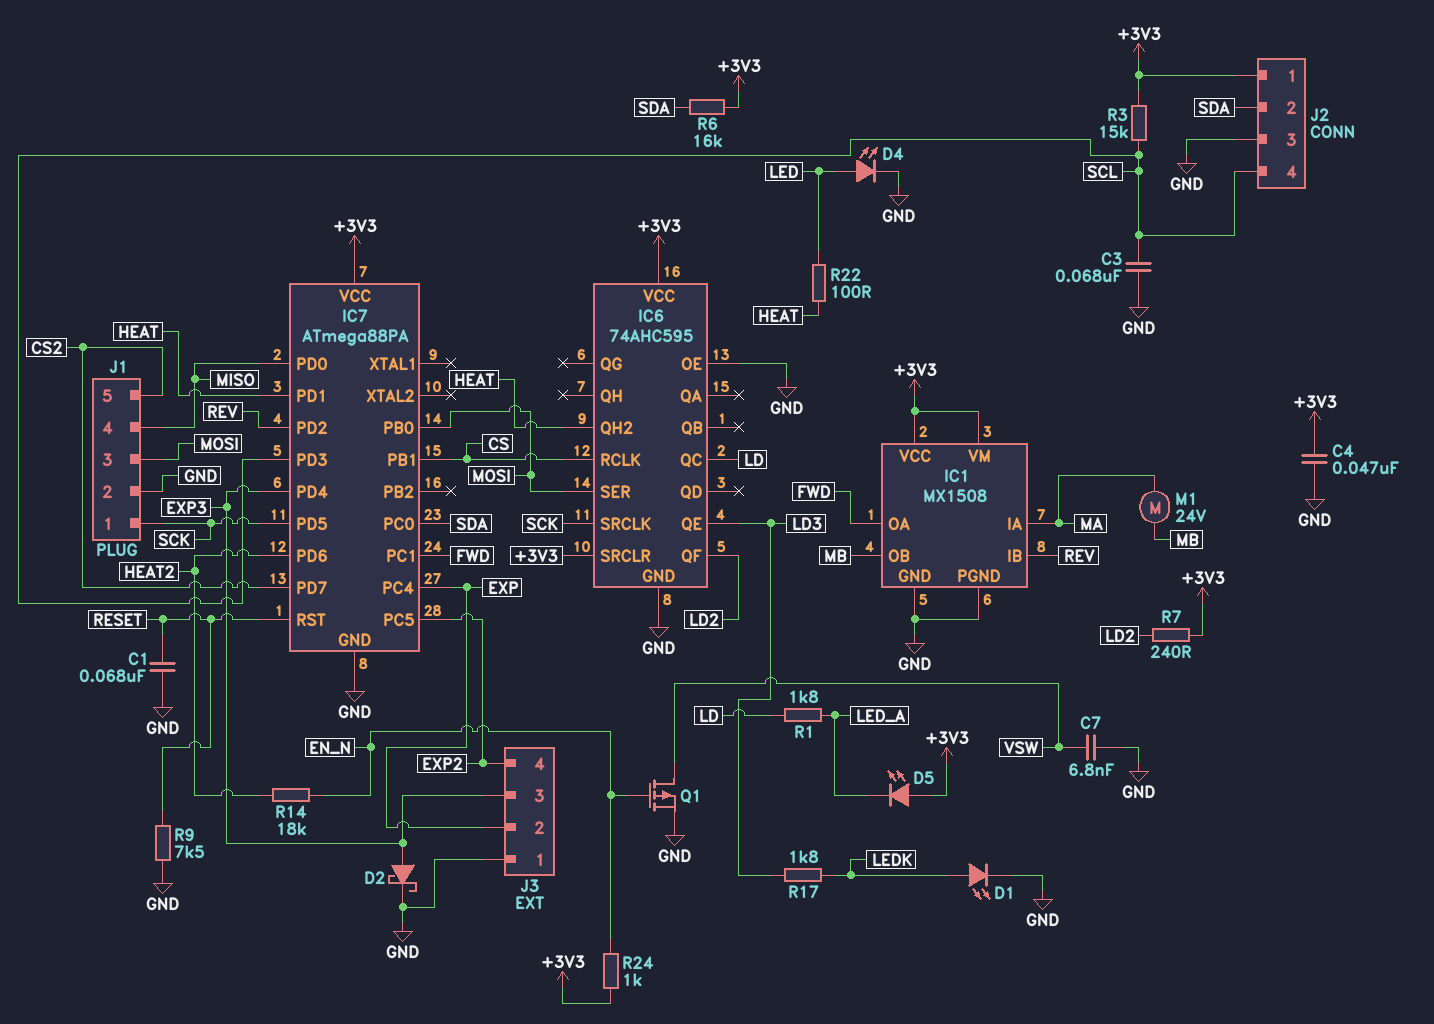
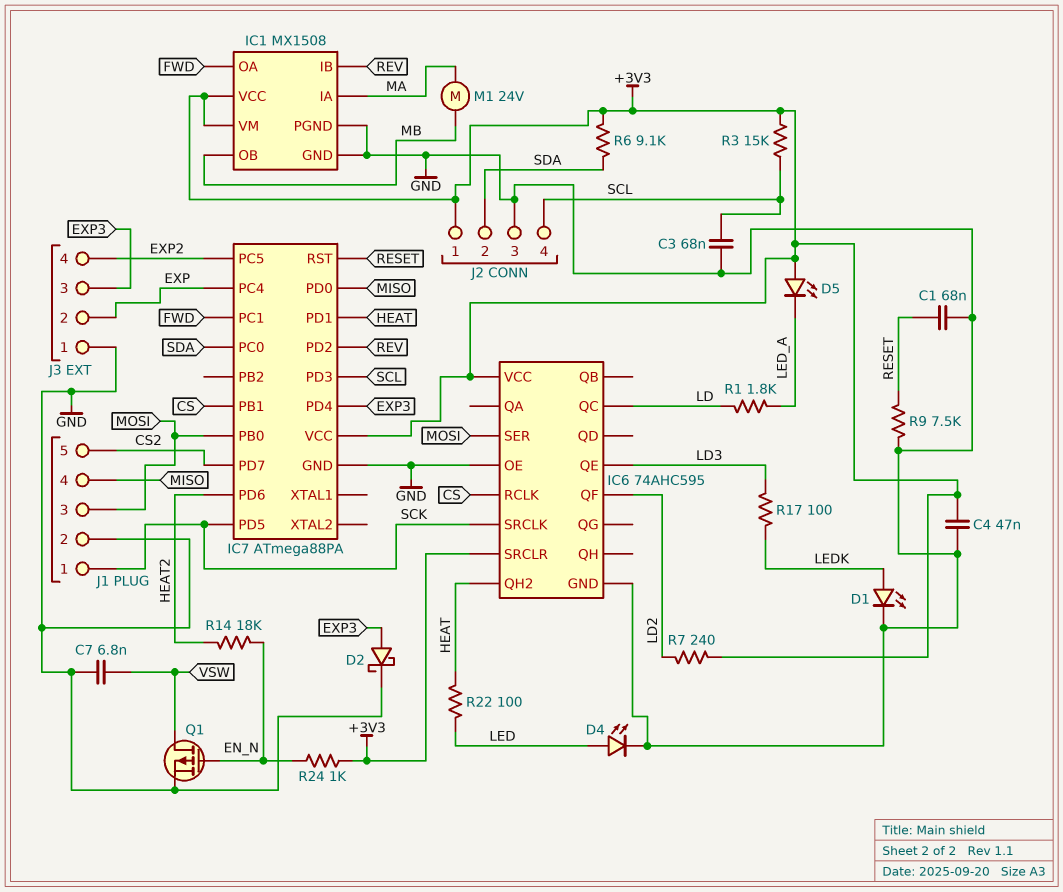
R6: 16k (+3V3, SDA) -> 9.1k (+3V3, SDA)
R17: 1.8k (LD3, LEDK) -> 100 (LD3, LEDK)

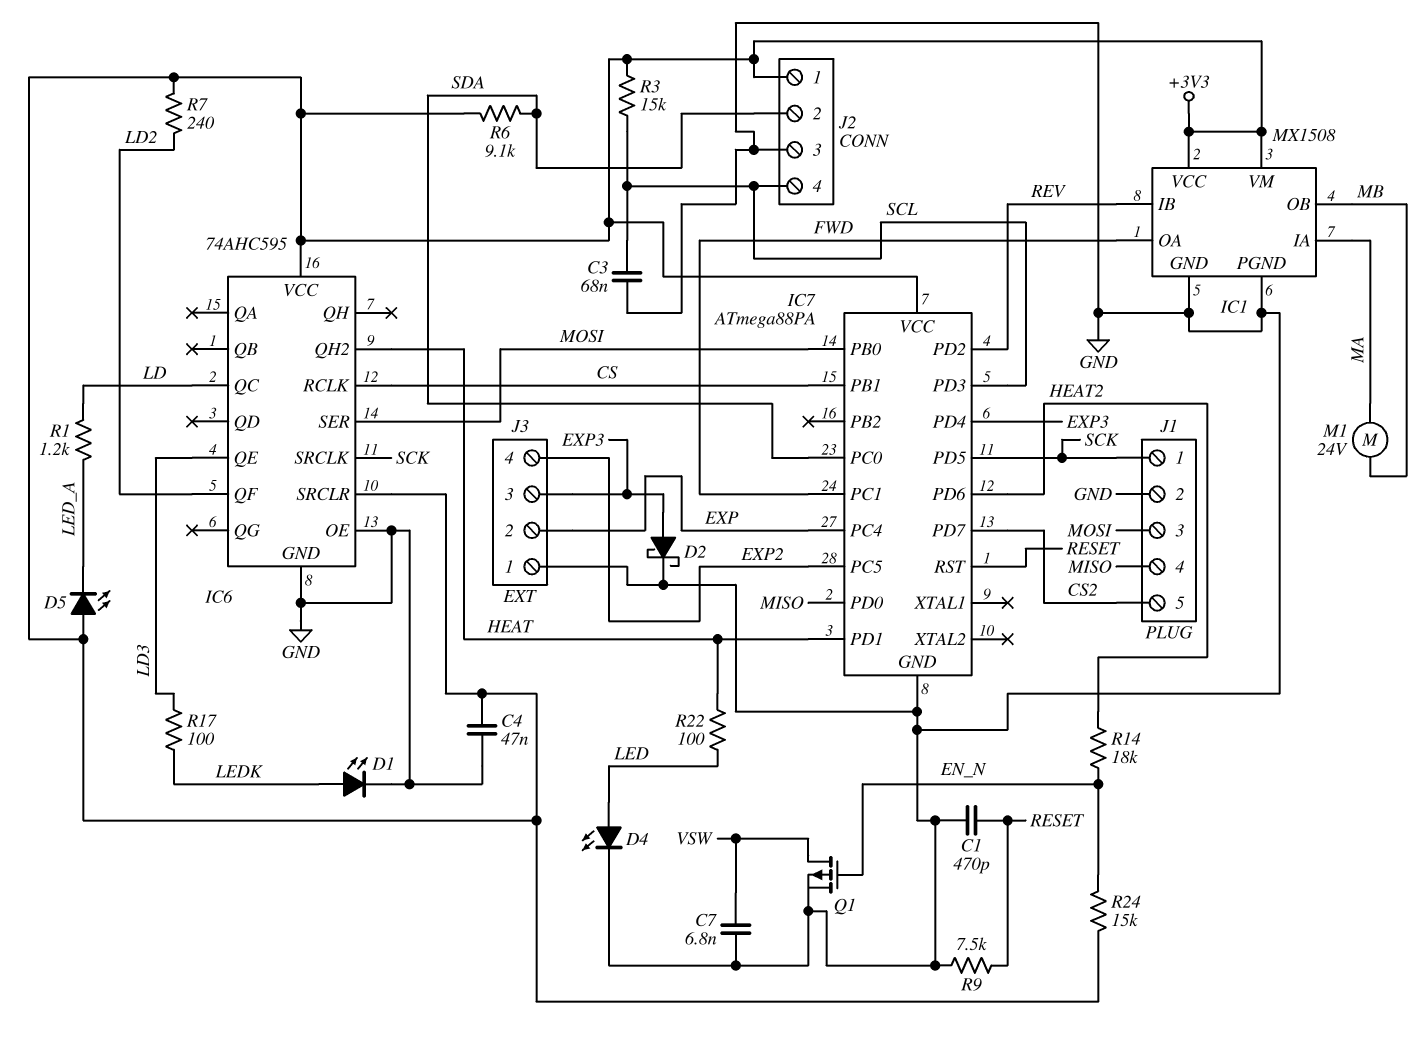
C1: 68nF (GND, RESET) -> 470pF (GND, RESET)
R1: 1.8k (LD, LED_A) -> 1.2k (LD, LED_A)
R24: 1k (+3V3, EN_N) -> 15k (+3V3, EN_N)

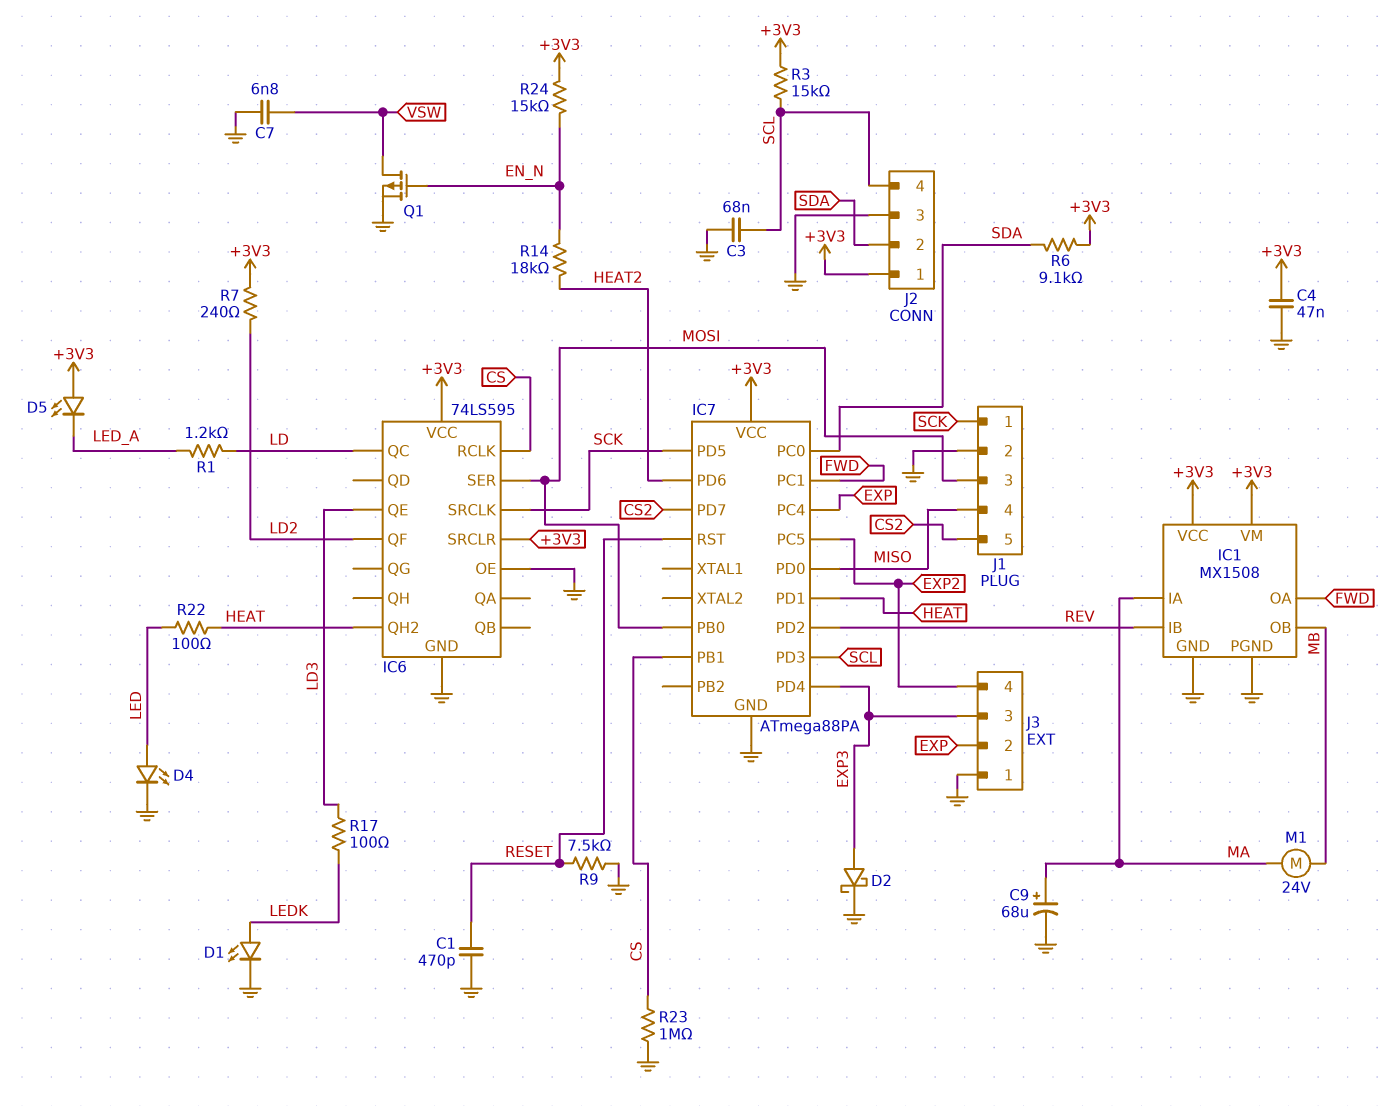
C9: none -> 68uF (plus MA, minus GND)
IC6: 74AHC595 -> 74LS595
R23: none -> 1M (CS, GND)

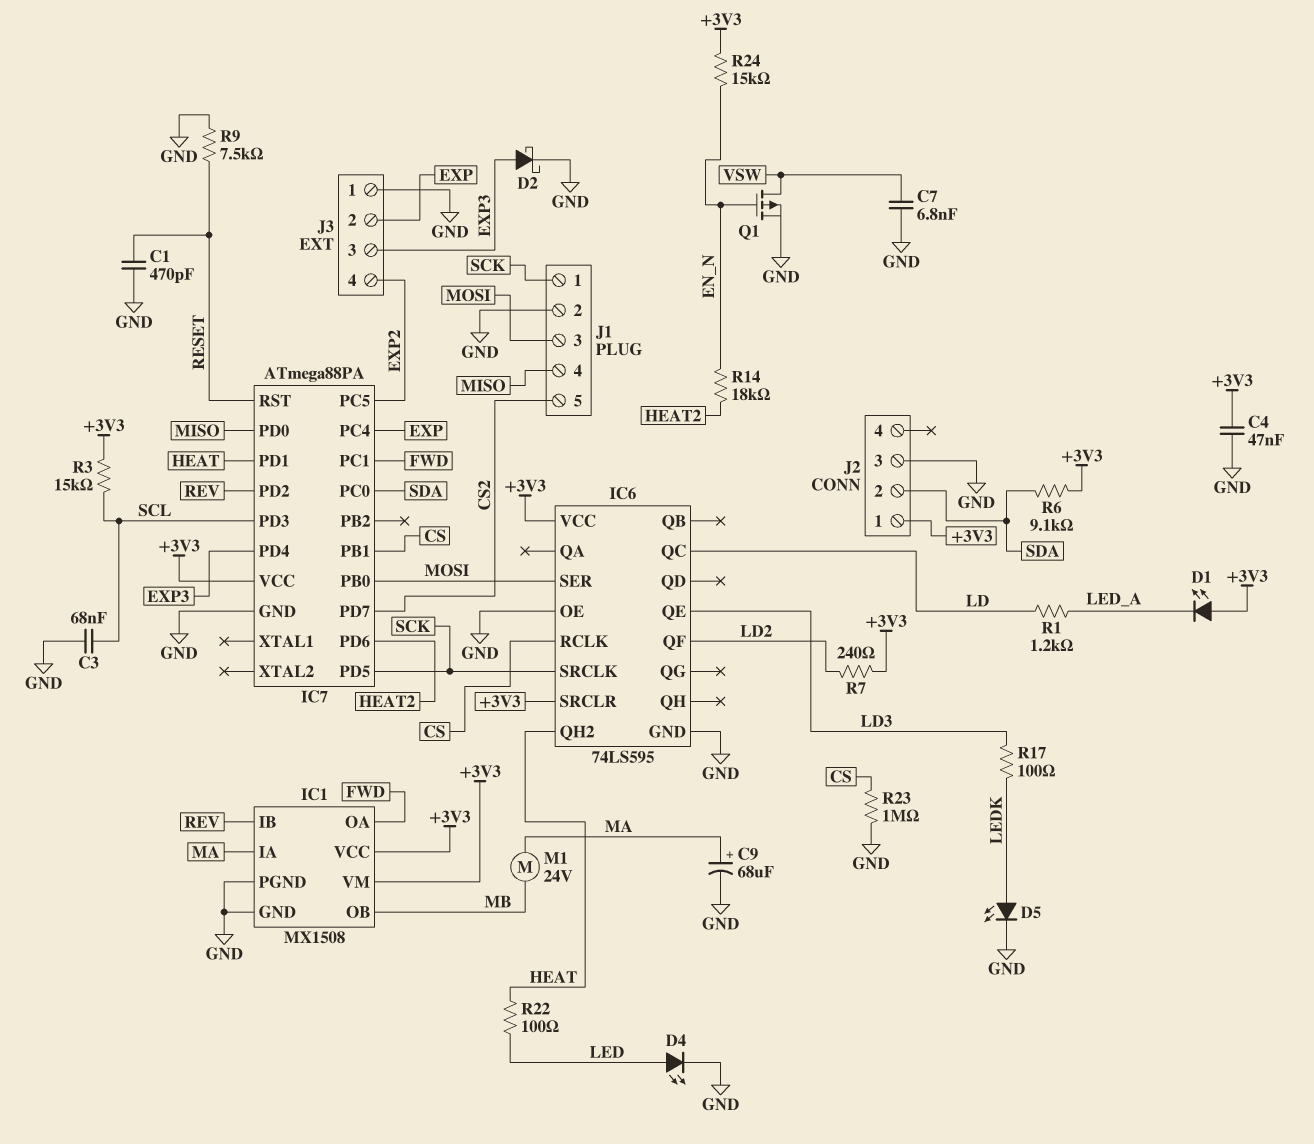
D1: LED (A LEDK, K GND) -> LED (A +3V3, K LED_A)
D5: LED (A +3V3, K LED_A) -> LED (A LEDK, K GND)
J2 pin 4: SCL -> none

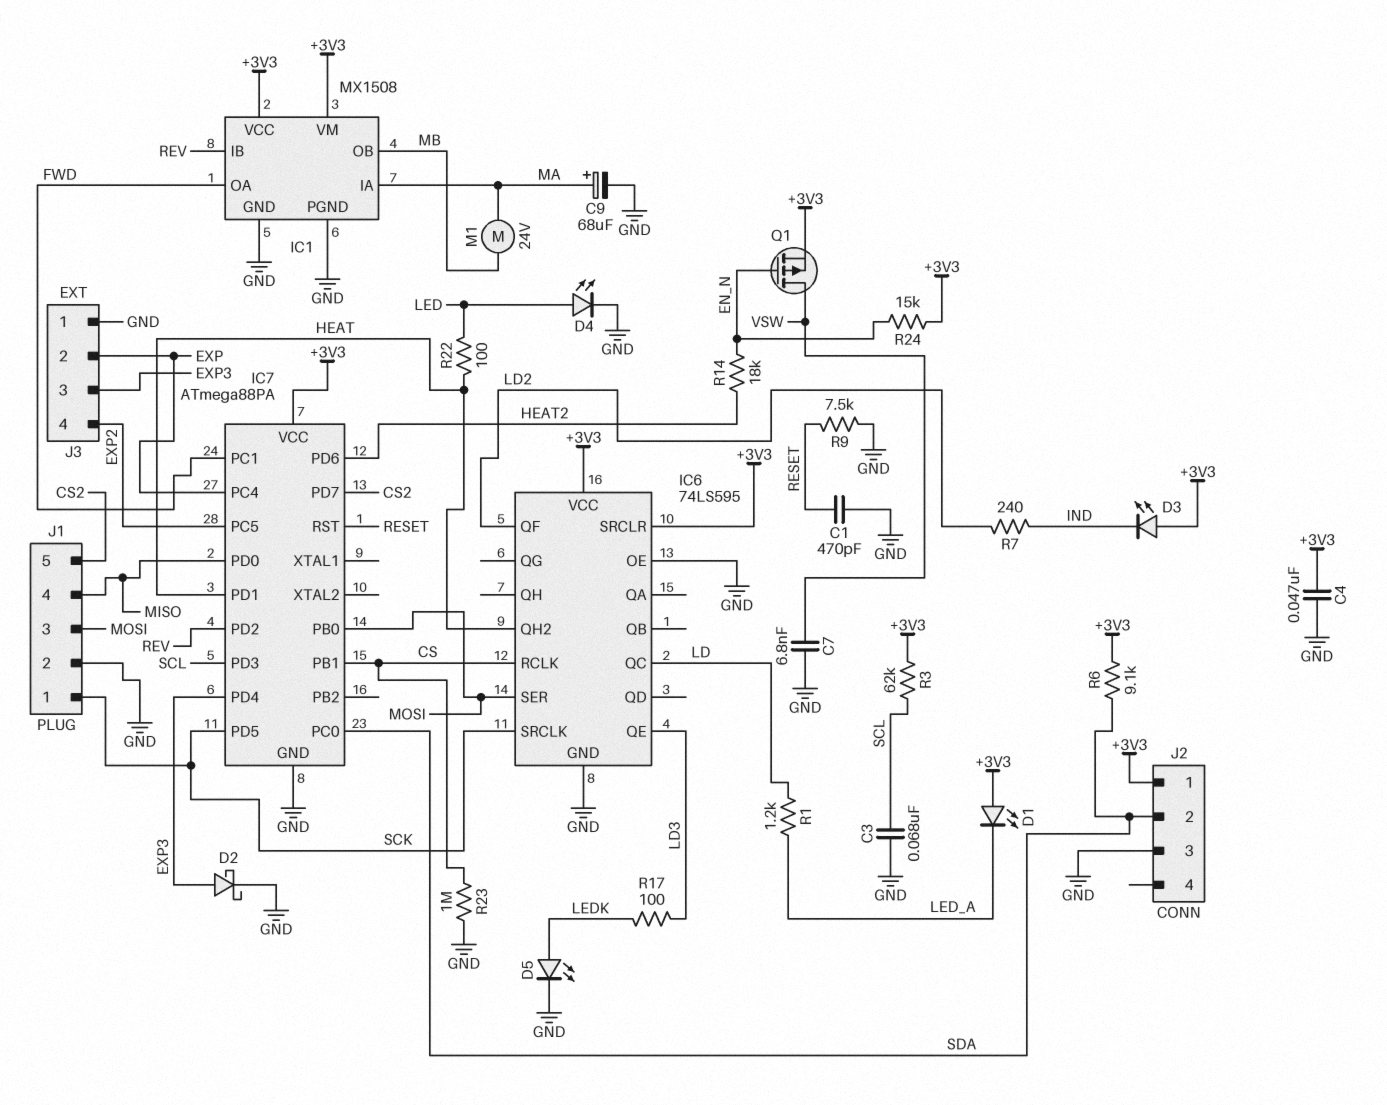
D3: none -> LED (A +3V3, K IND)
Q1: PMOS (G EN_N, D VSW, S GND) -> PMOS (G EN_N, D VSW, S +3V3)
R3: 15k (+3V3, SCL) -> 62k (+3V3, SCL)
R7: 240 (+3V3, LD2) -> 240 (IND, LD2)

